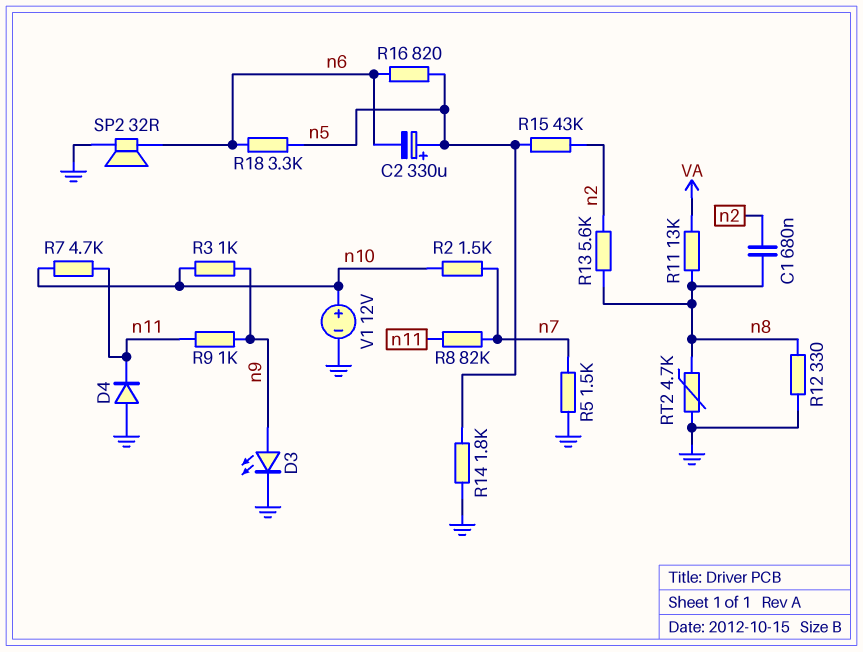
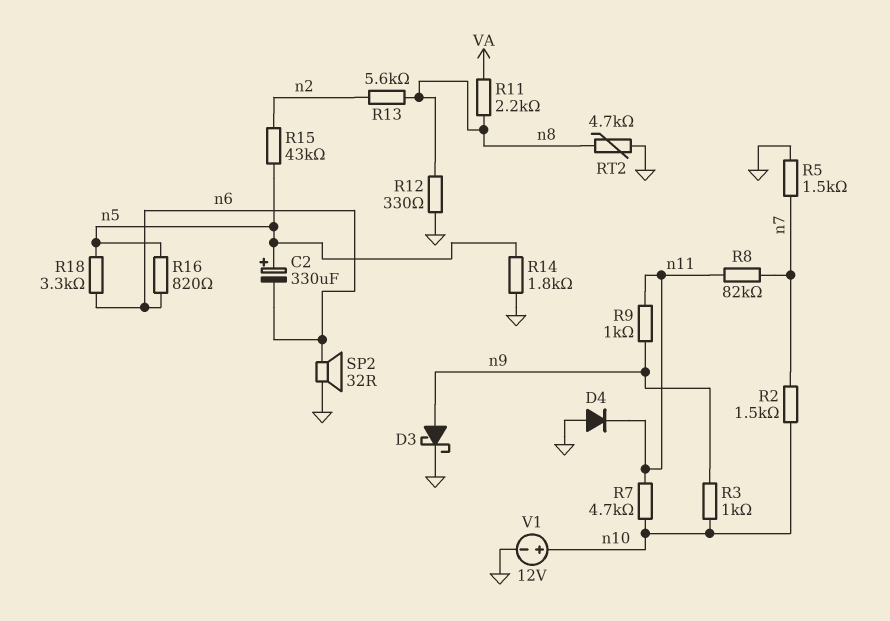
C1: 680nF (n2, n8) -> none
D3: LED (A n9, K GND) -> schottky (A n9, K GND)
R11: 13k (VA, n8) -> 2.2k (VA, n8)

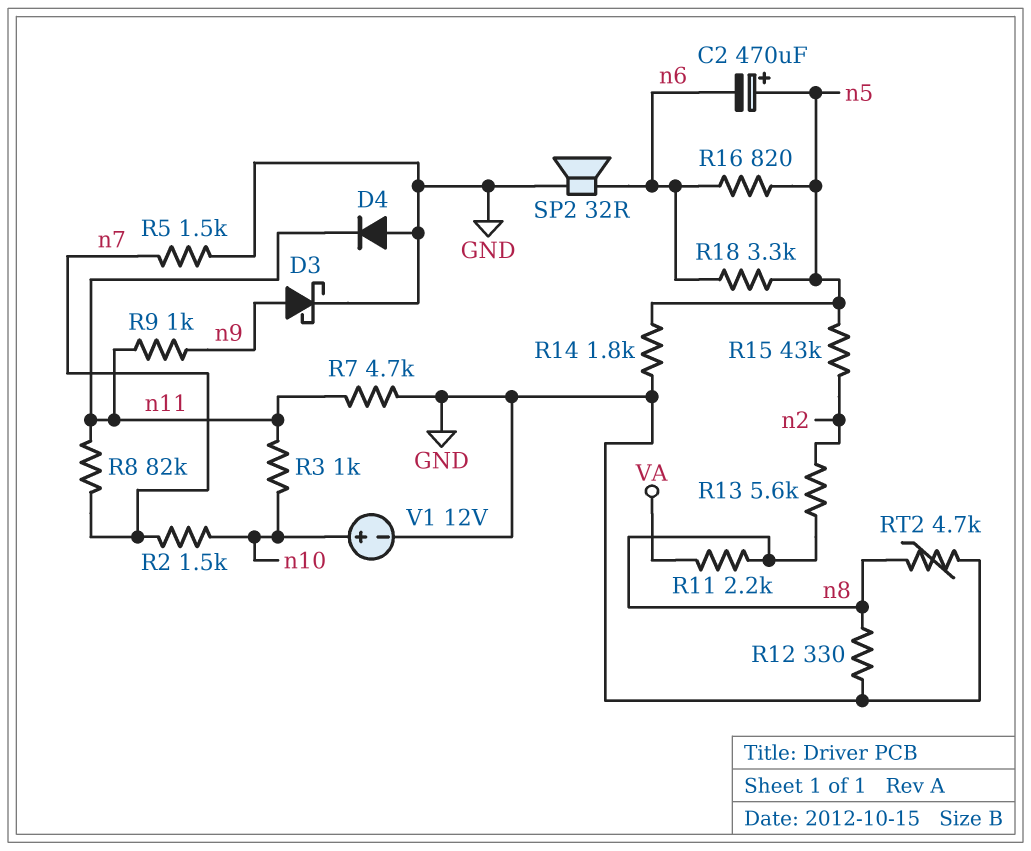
C2: 330uF (plus n5, minus n6) -> 470uF (plus n5, minus n6)
R3: 1k (n9, n10) -> 1k (n10, n11)
R7: 4.7k (n10, n11) -> 4.7k (GND, n11)

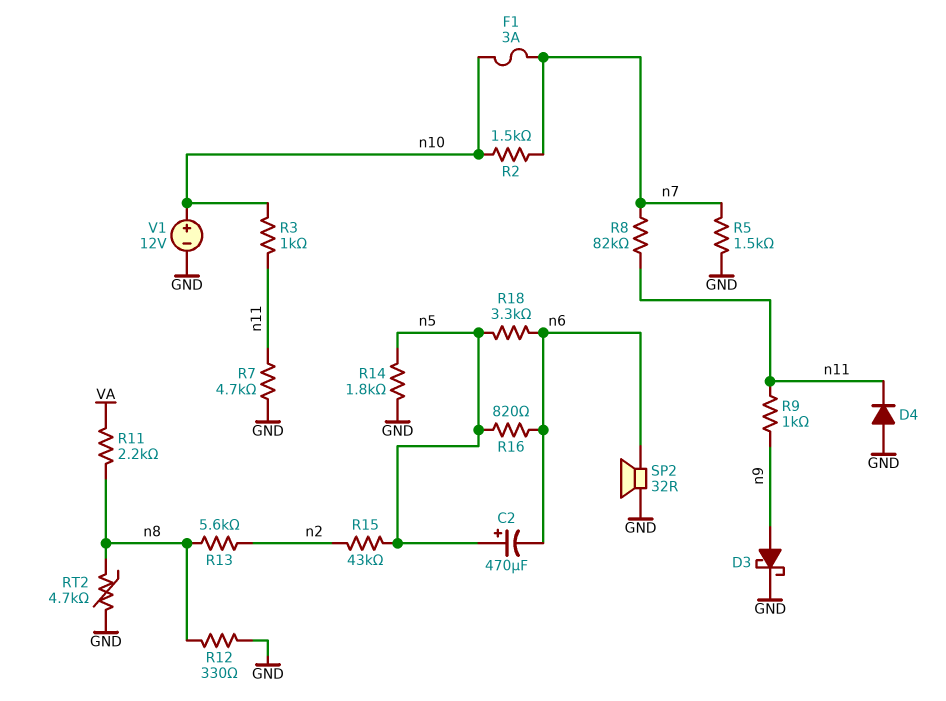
F1: none -> 3A (n7, n10)

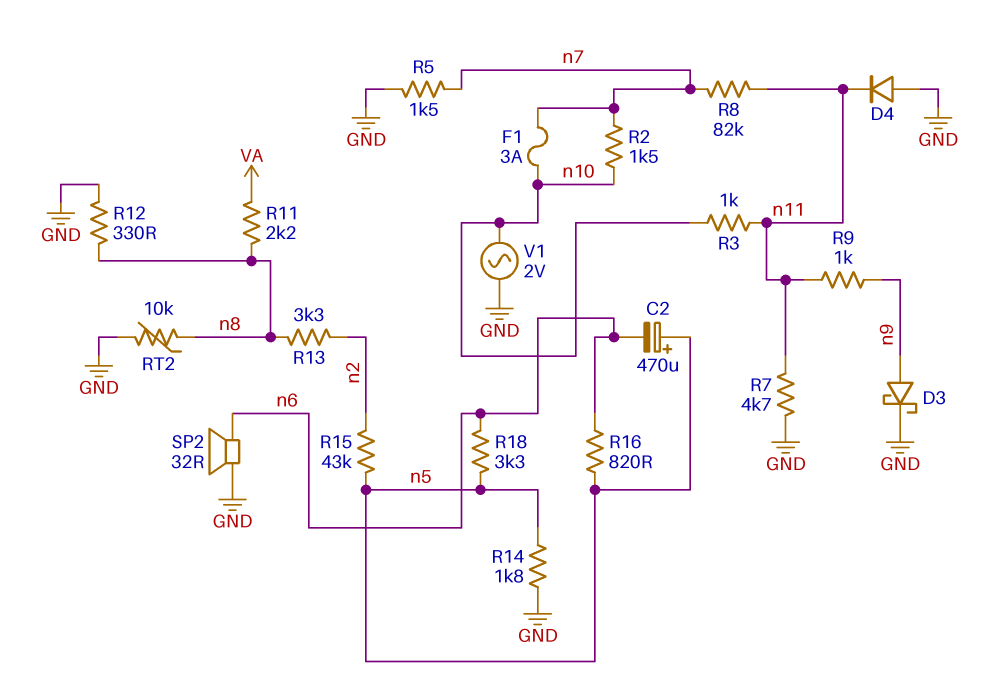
R13: 5.6k (n2, n8) -> 3.3k (n2, n8)
RT2: 4.7k (GND, n8) -> 10k (GND, n8)
V1: 12V (plus n10, minus GND) -> AC 2V (GND, n10)

